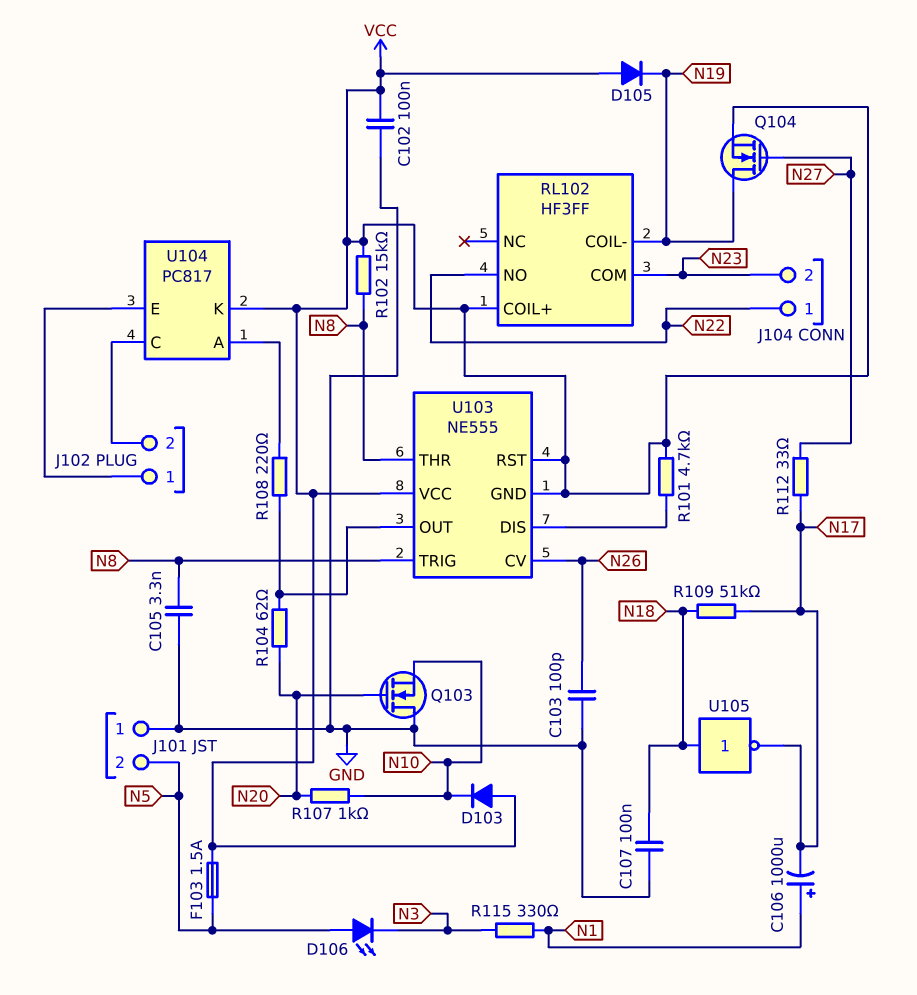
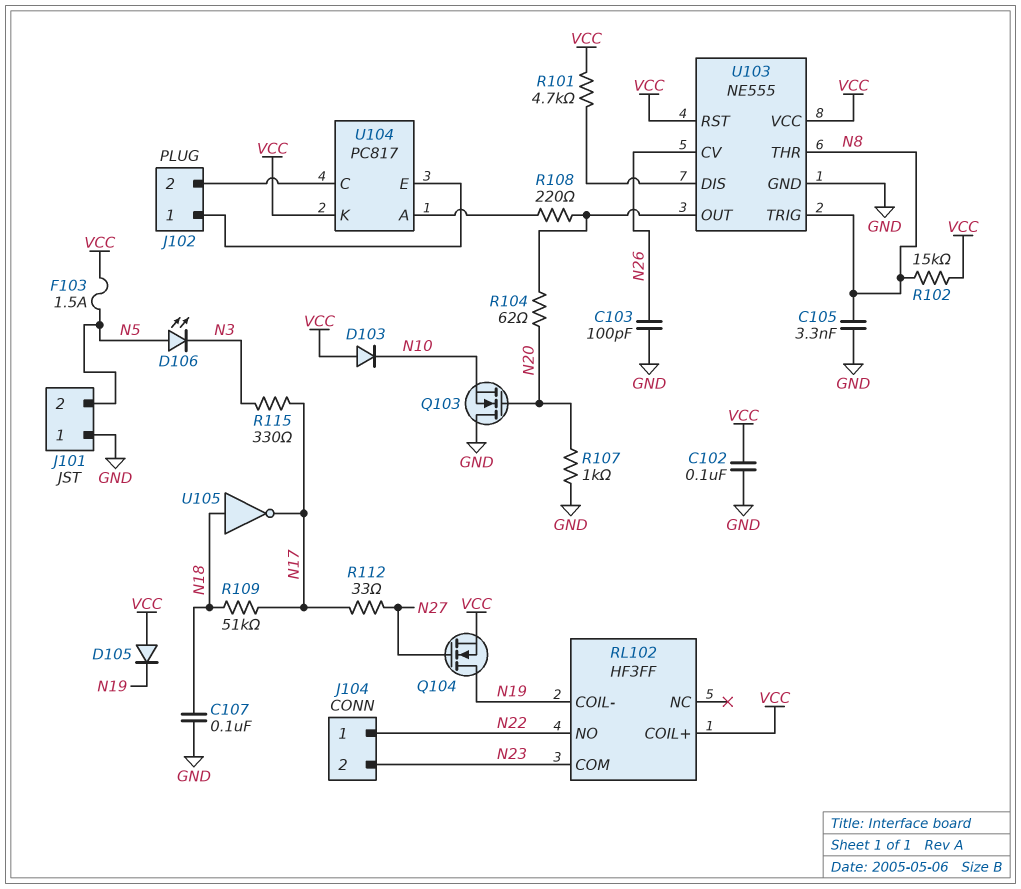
C106: 1000uF (plus N1, minus N17) -> none
R107: 1k (N10, N20) -> 1k (GND, N20)
R115: 330 (N1, N3) -> 330 (N3, N17)
U103 pin GND: VCC -> GND

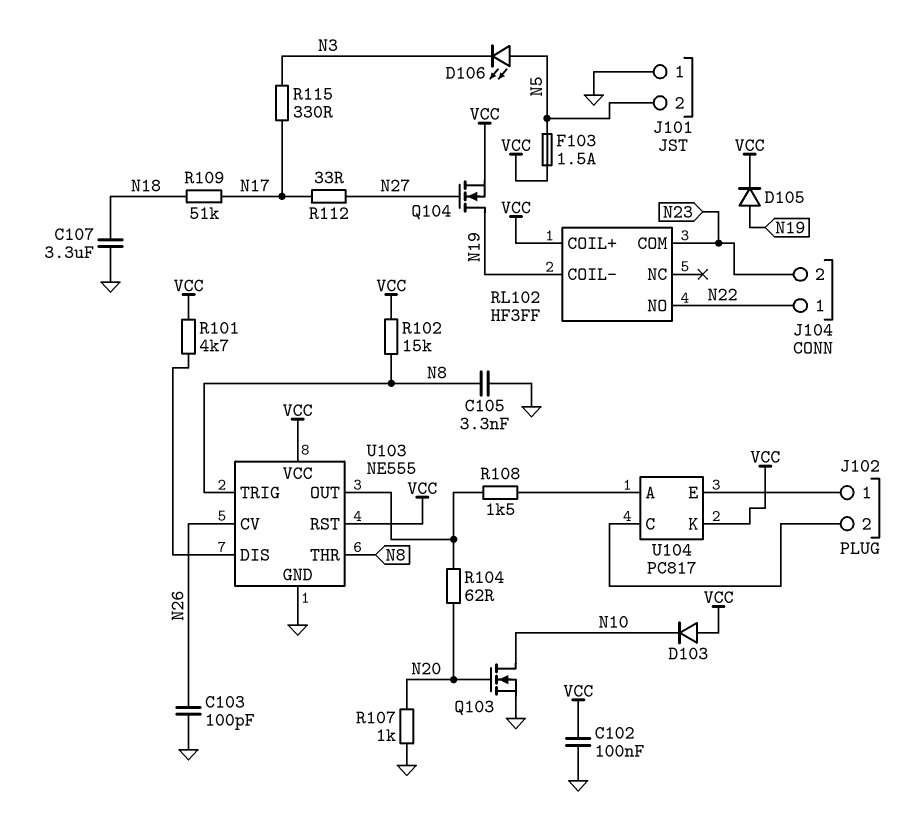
C107: 100nF (GND, N18) -> 3.3uF (GND, N18)
D105: diode (A VCC, K N19) -> diode (A N19, K VCC)
Q103: NMOS (G N20, D GND, S N10) -> NMOS (G N20, D N10, S GND)
R108: 220 (U103/OUT, U104/A) -> 1.5k (U103/OUT, U104/A)
U105: NOT (in N18, out N17) -> none

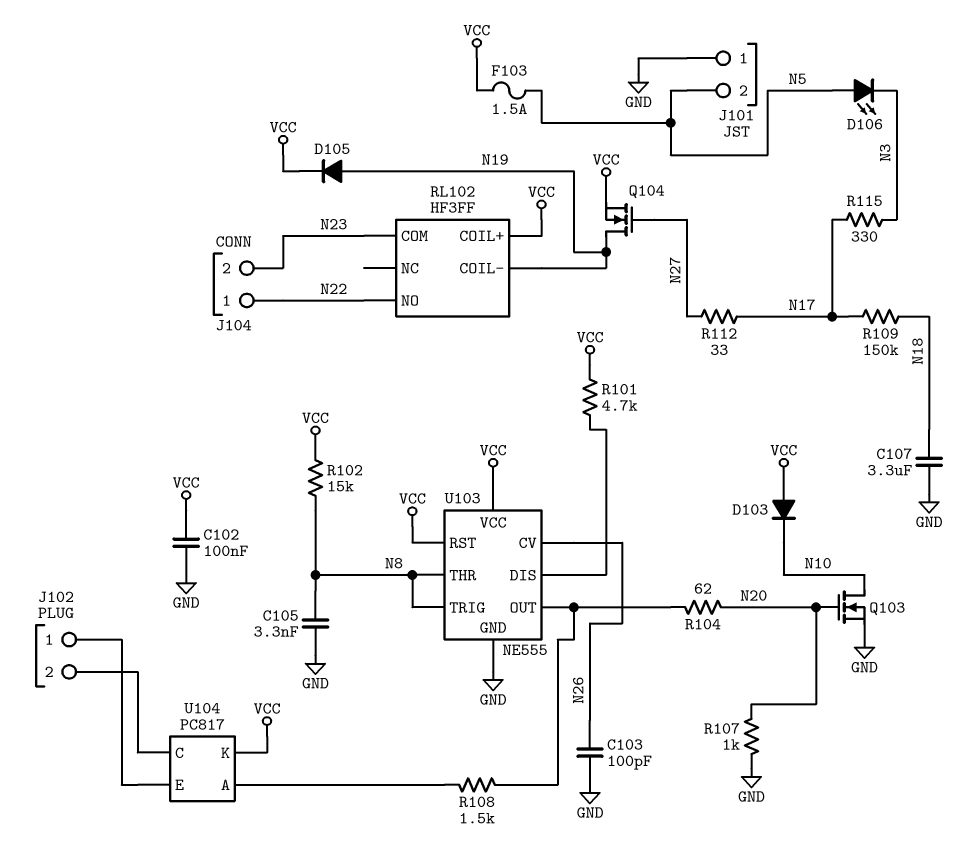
R109: 51k (N17, N18) -> 150k (N17, N18)

